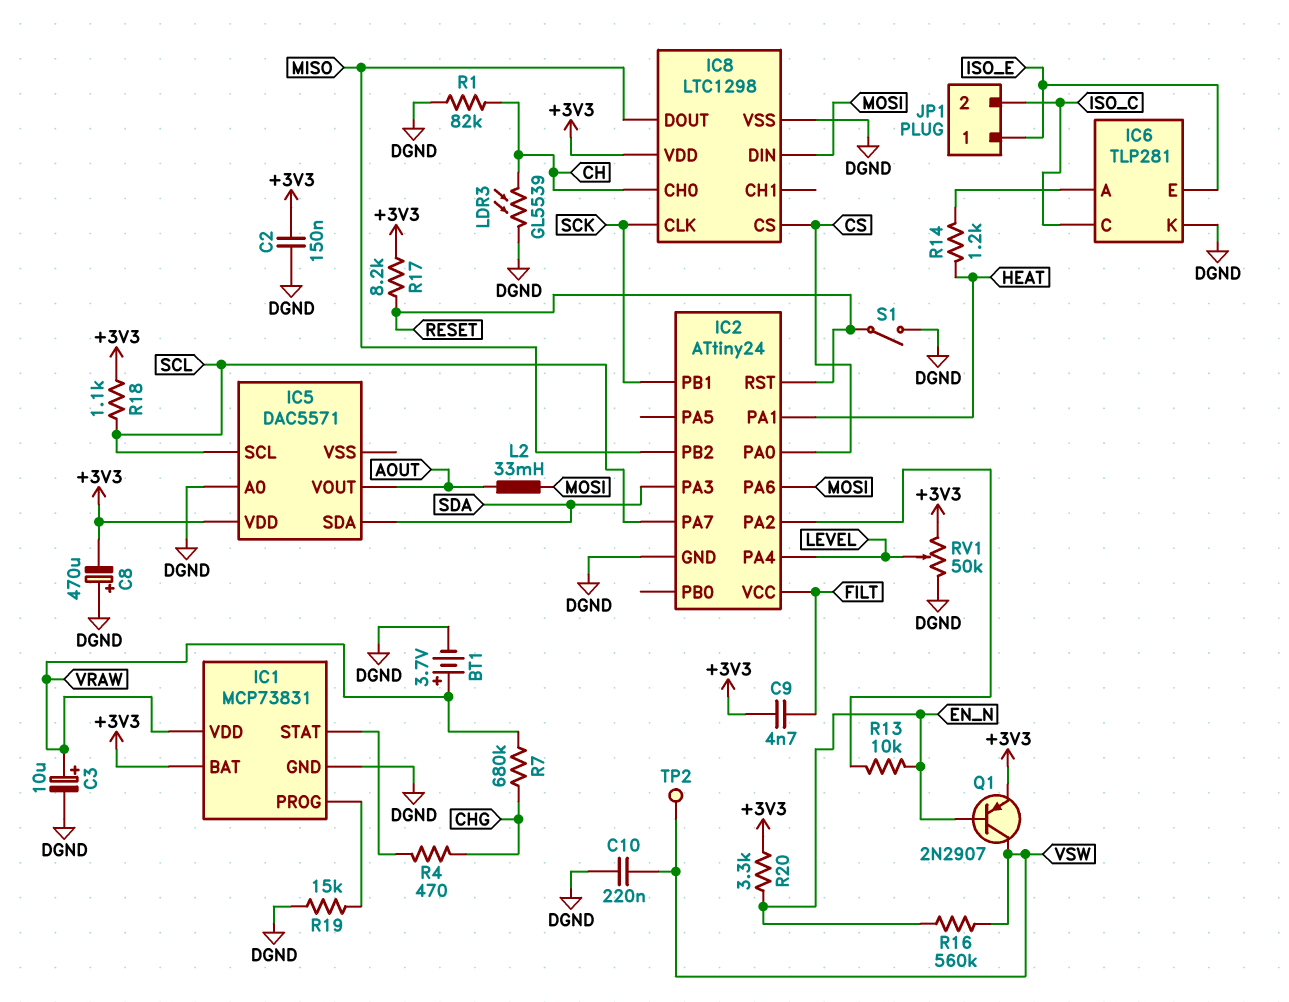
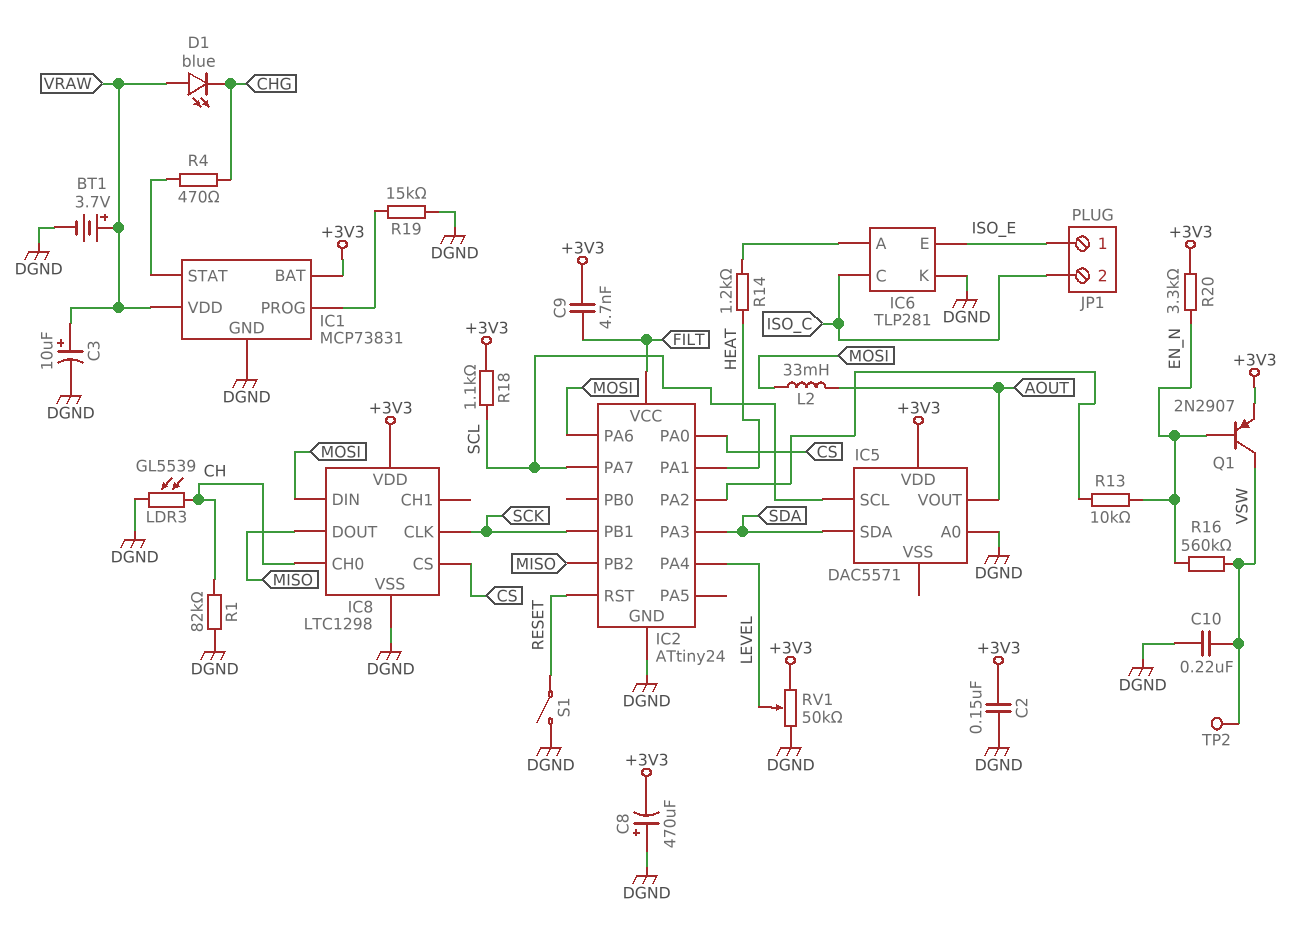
D1: none -> LED blue (A VRAW, K CHG)
R7: 680k (CHG, VRAW) -> none
R17: 8.2k (+3V3, RESET) -> none

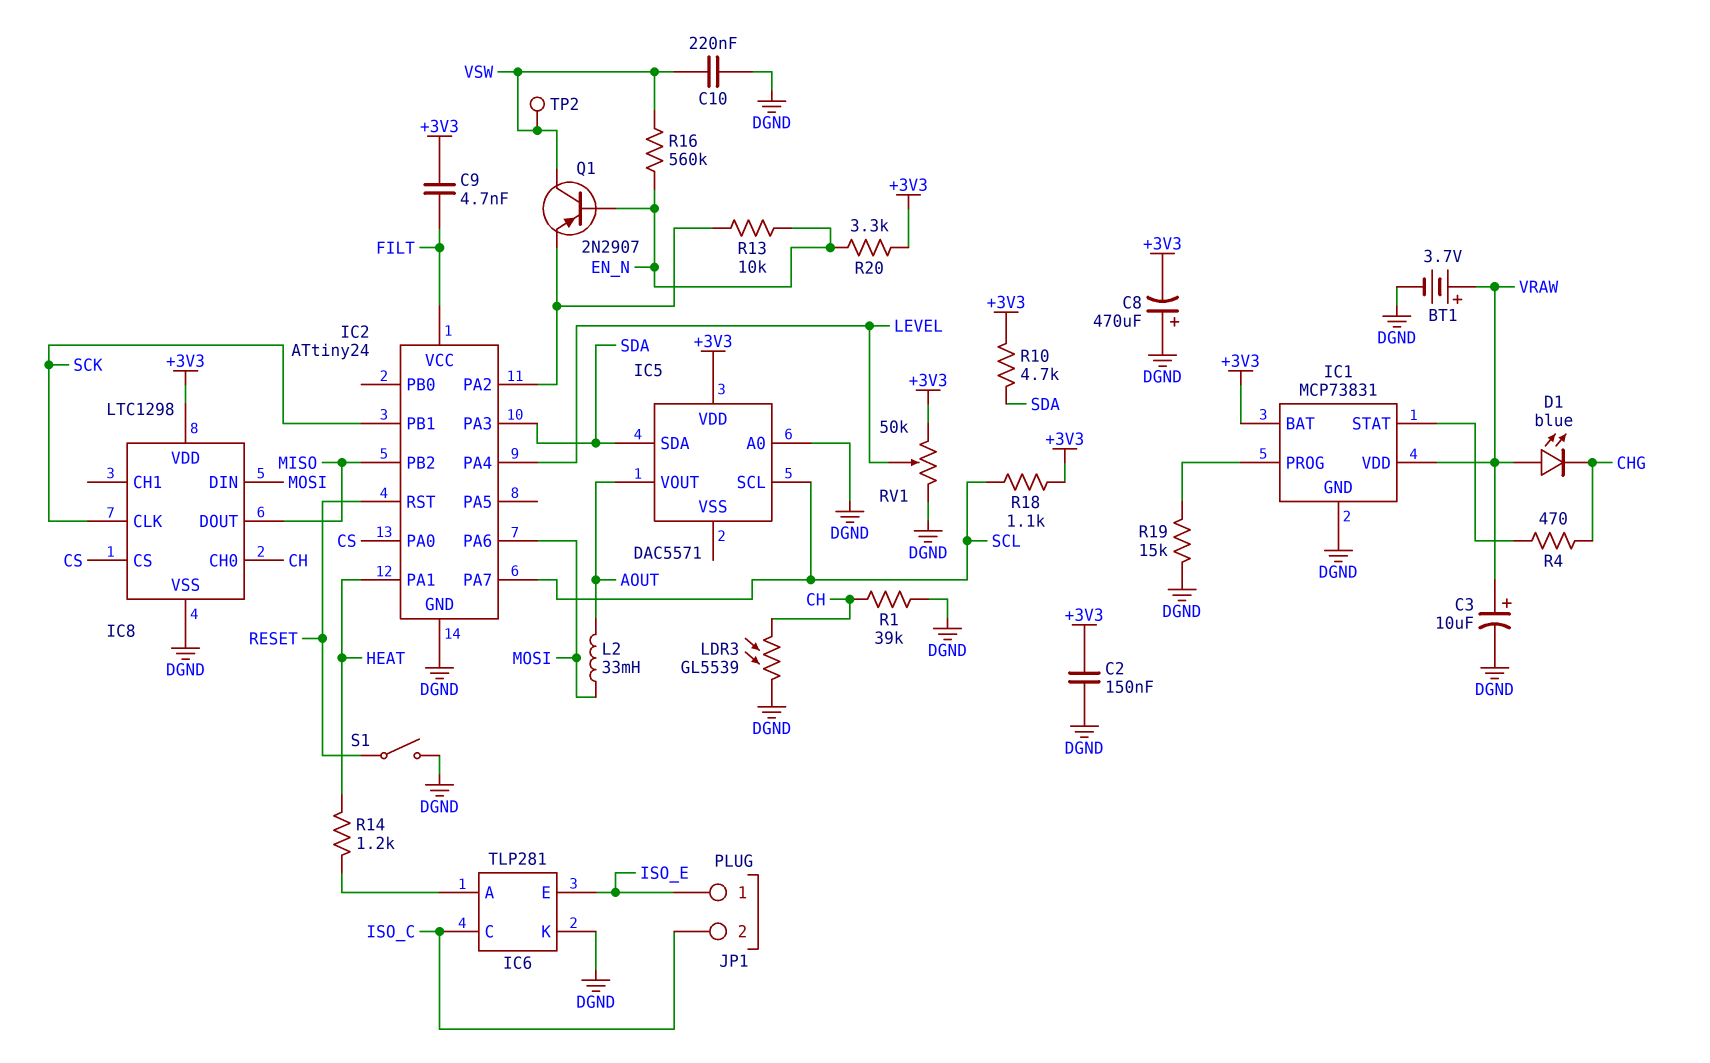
Q1: PNP 2N2907 (B EN_N, C VSW, E +3V3) -> PNP 2N2907 (B EN_N, C VSW, E IC2/PA2)
R1: 82k (CH, DGND) -> 39k (CH, DGND)
R10: none -> 4.7k (+3V3, SDA)

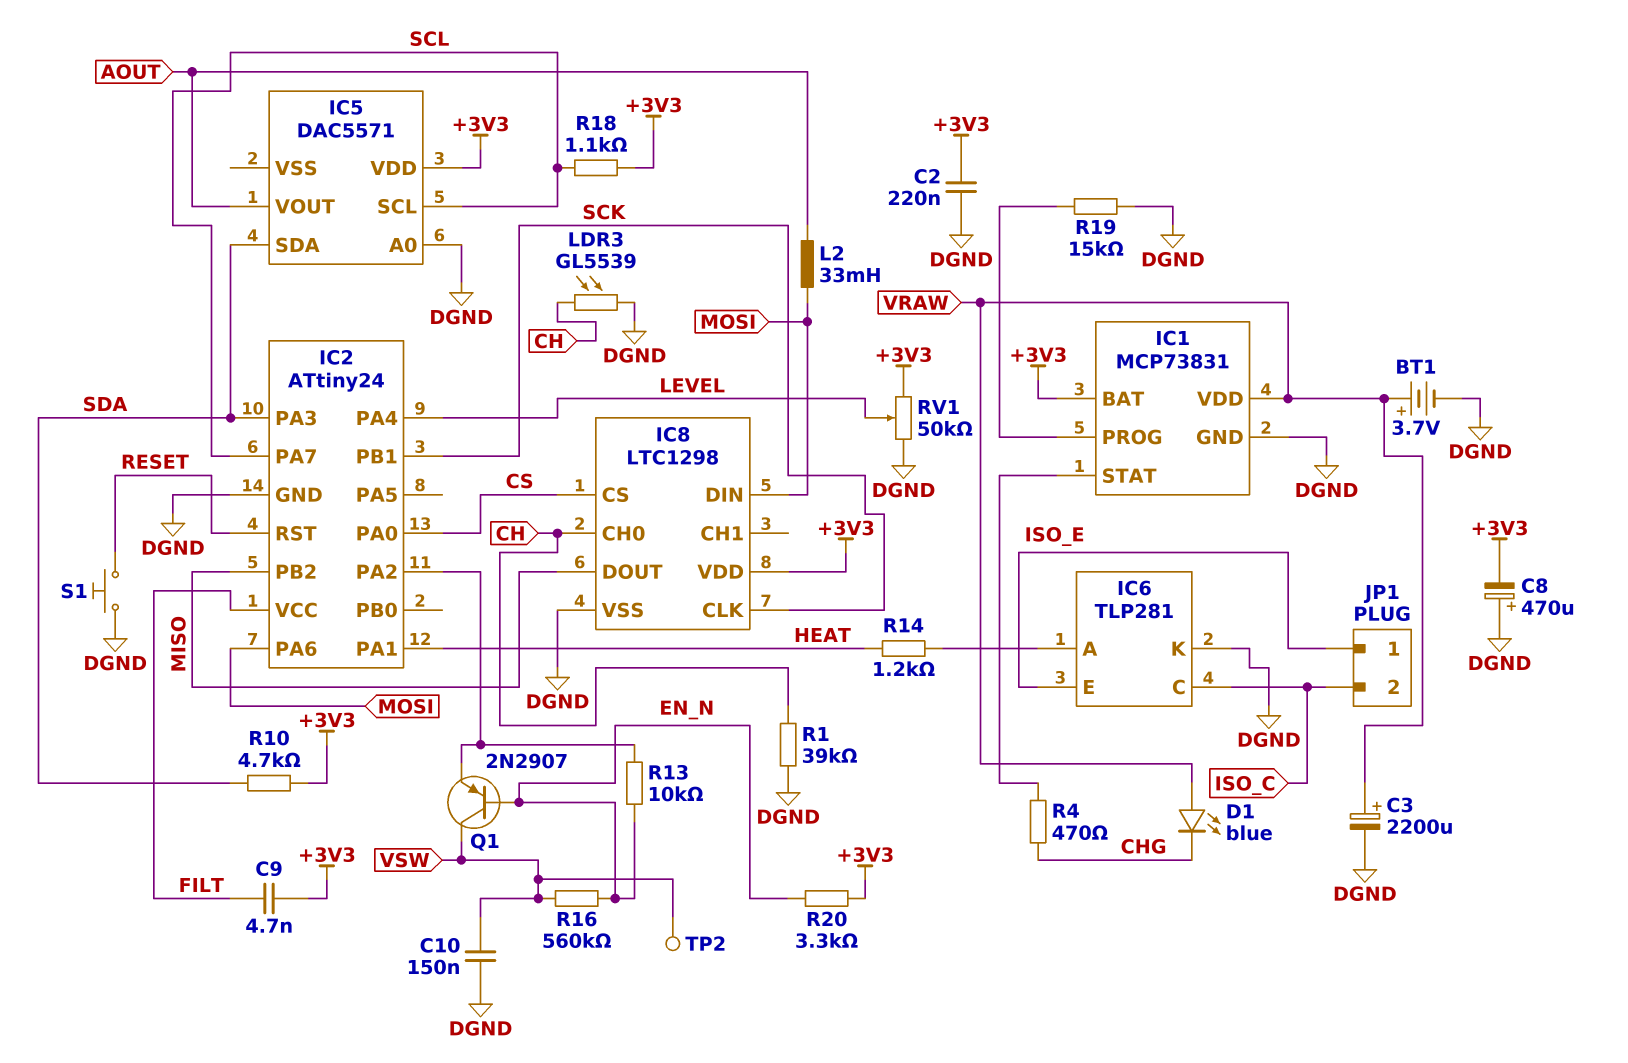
C2: 150nF (+3V3, DGND) -> 220nF (+3V3, DGND)
C3: 10uF (plus VRAW, minus DGND) -> 2200uF (plus VRAW, minus DGND)
C10: 220nF (DGND, VSW) -> 150nF (DGND, VSW)
S1: switch (DGND, RESET) -> button (DGND, RESET)

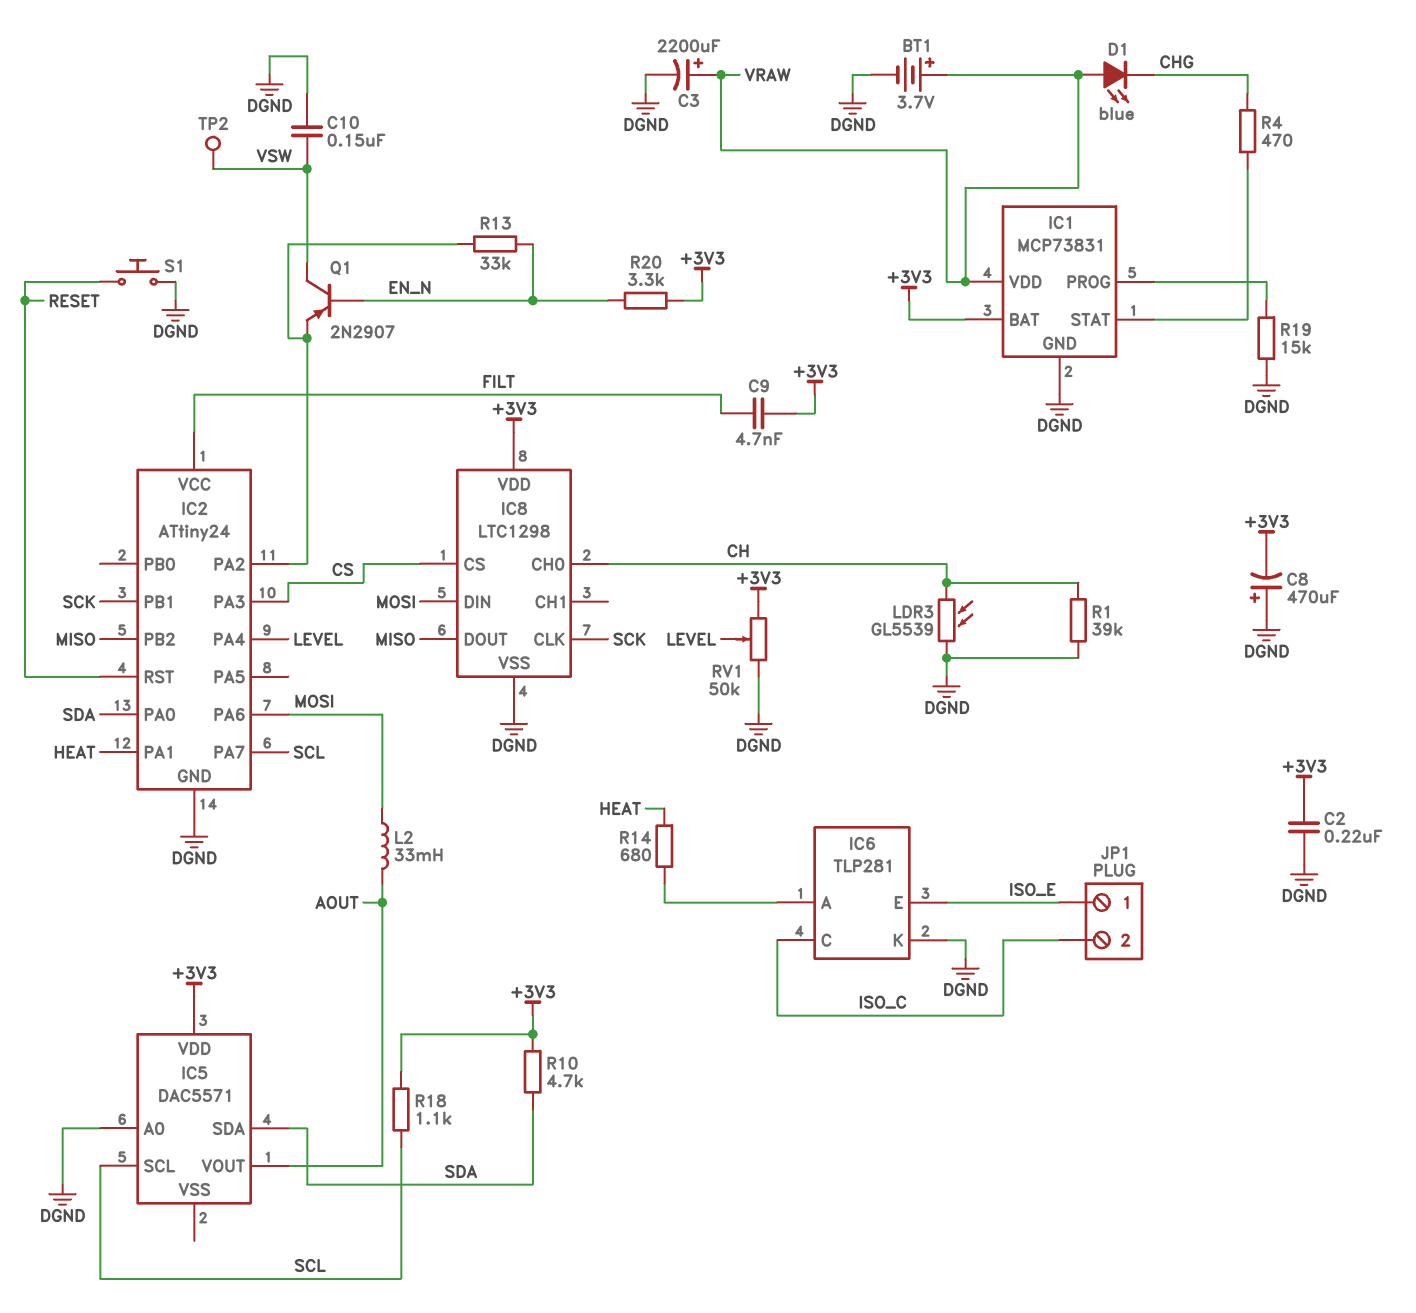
IC2 pin PA0: CS -> SDA
IC2 pin PA3: SDA -> CS
R13: 10k (EN_N, IC2/PA2) -> 33k (EN_N, IC2/PA2)
R14: 1.2k (HEAT, IC6/A) -> 680 (HEAT, IC6/A)
R16: 560k (EN_N, VSW) -> none

